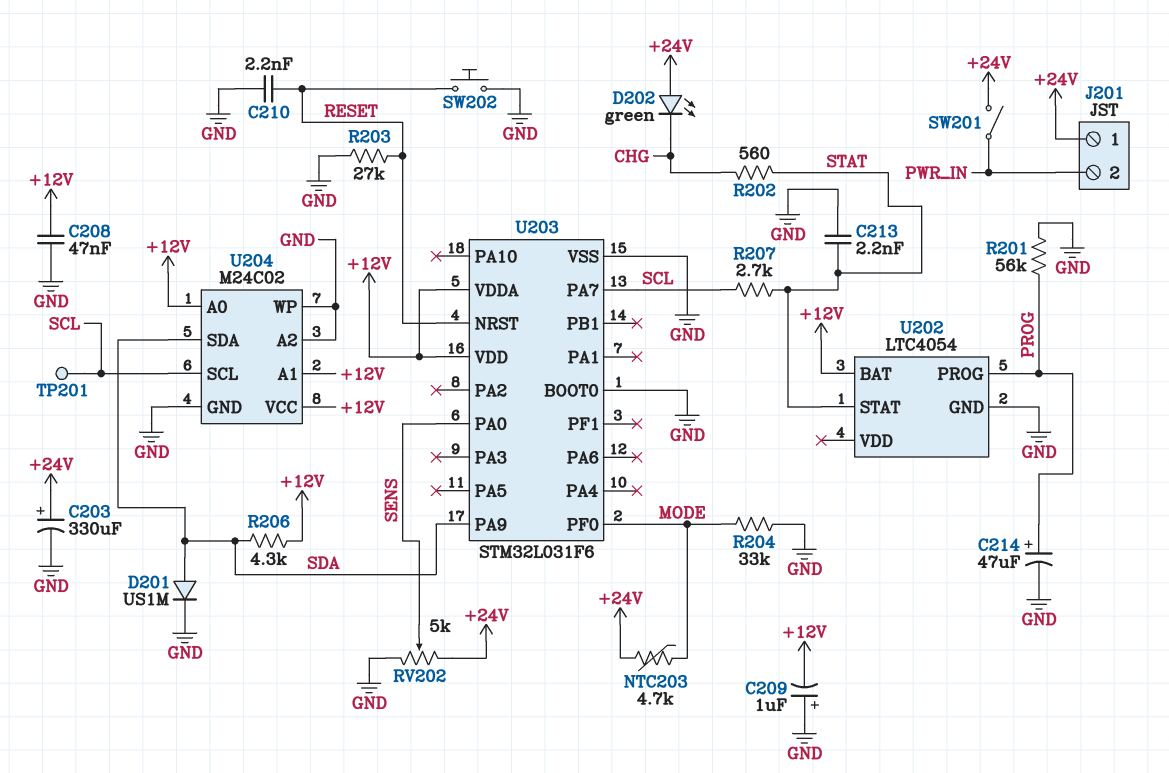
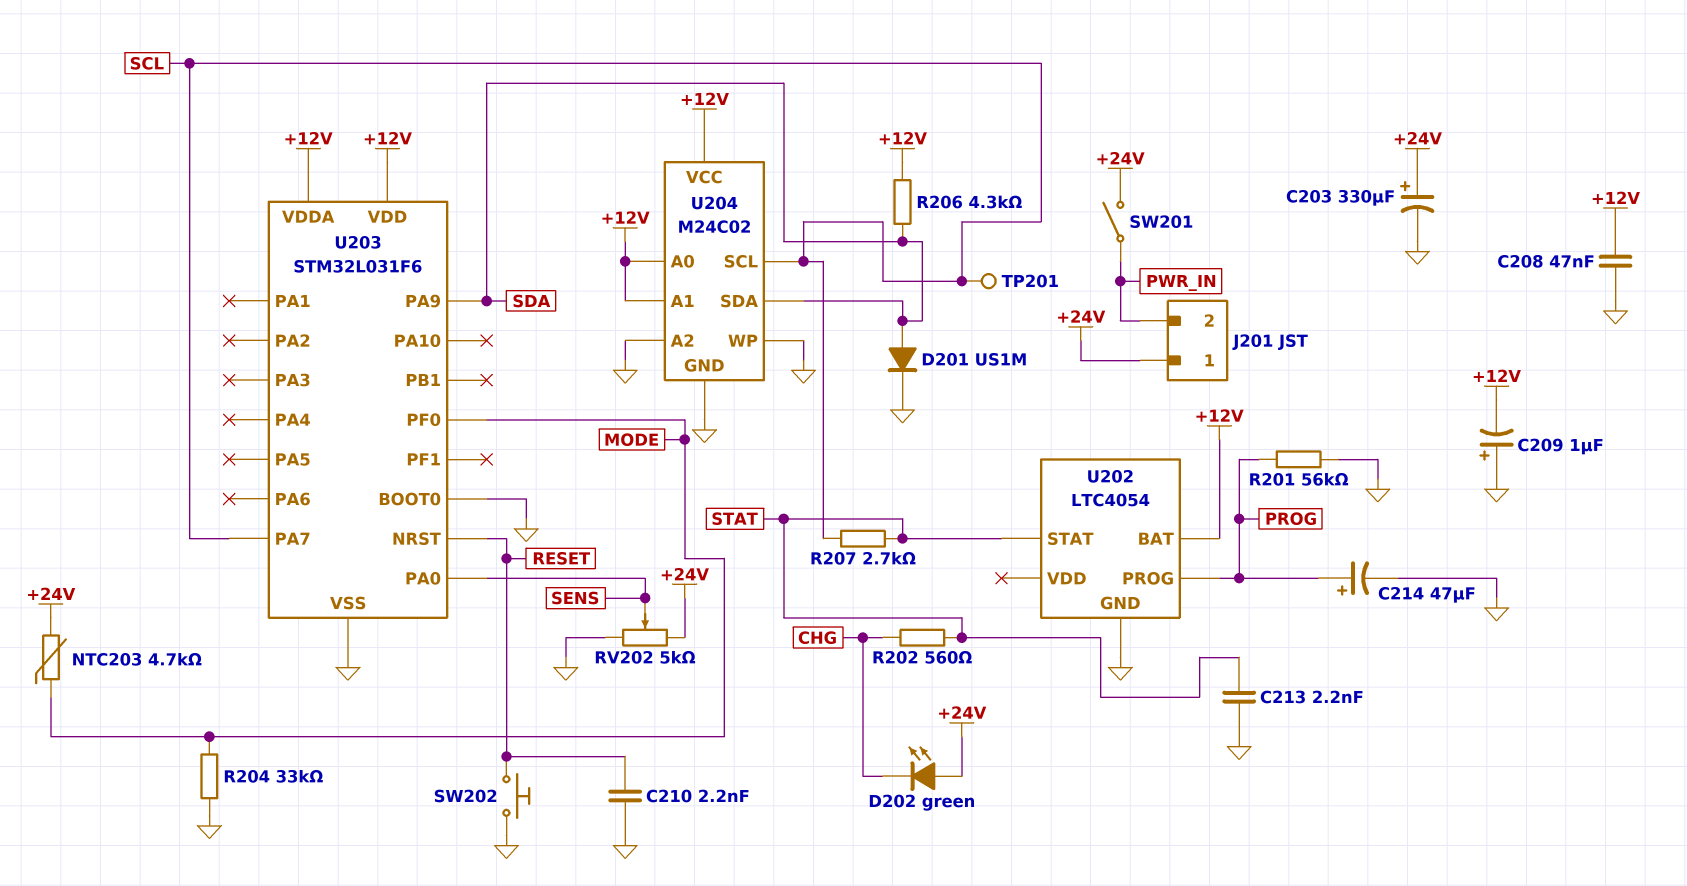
R203: 27k (GND, RESET) -> none

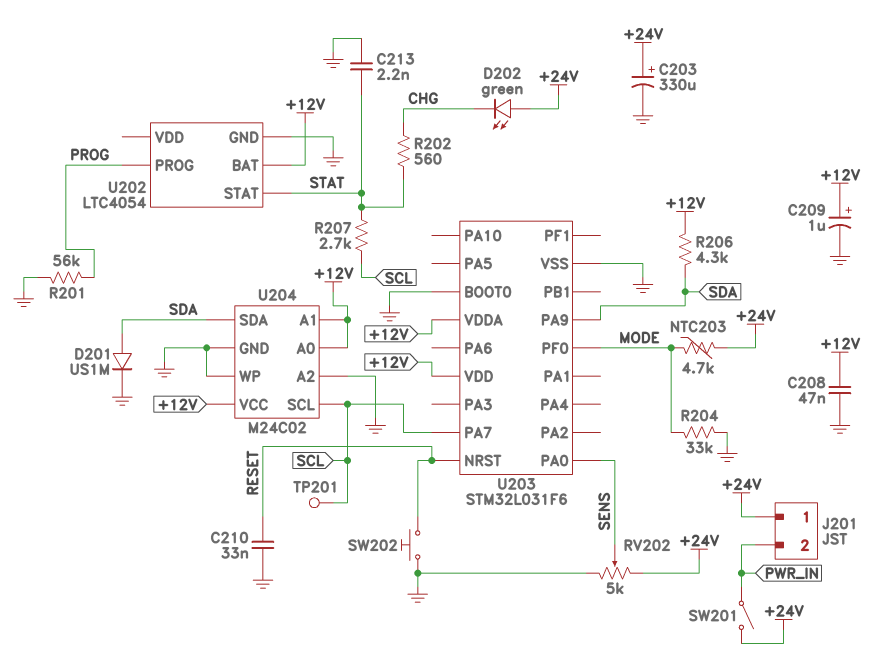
C209: 1uF (plus GND, minus +12V) -> 1uF (plus +12V, minus GND)
C210: 2.2nF (GND, RESET) -> 33nF (GND, RESET)
C214: 47uF (plus PROG, minus GND) -> none

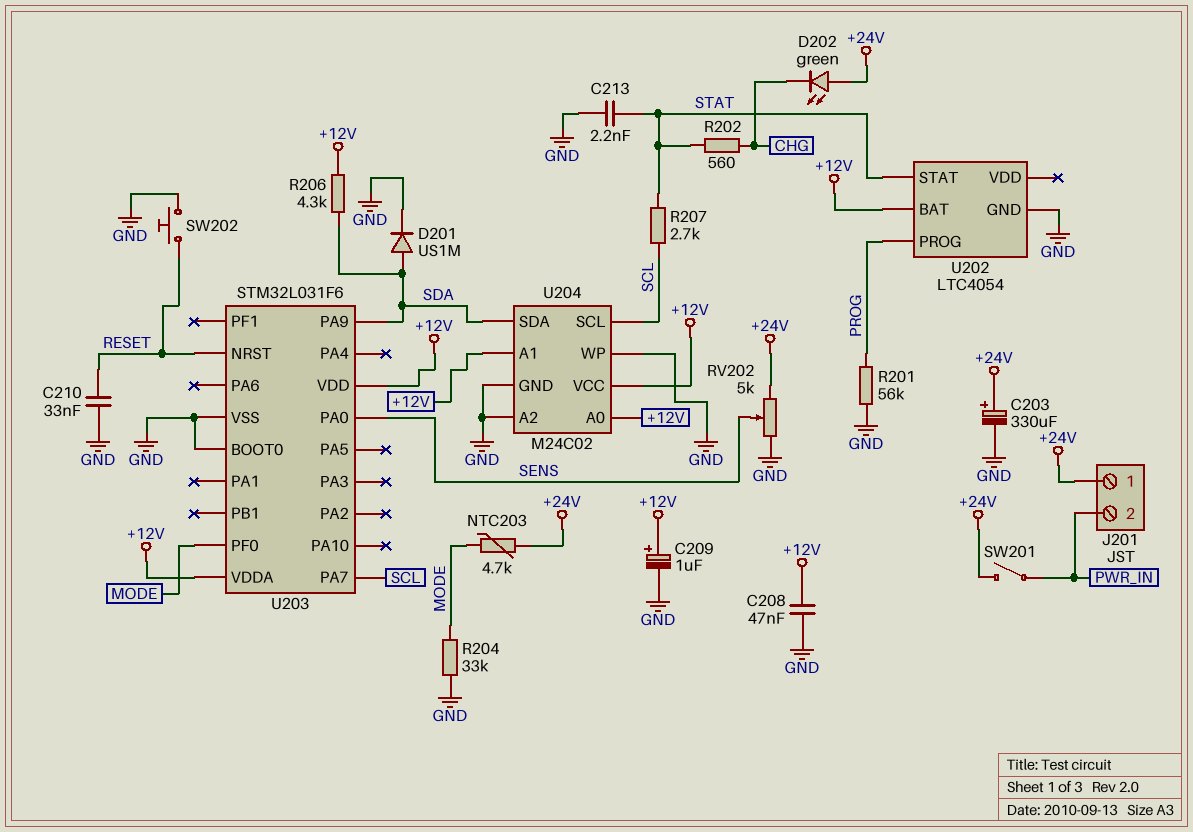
TP201: test point (SCL) -> none

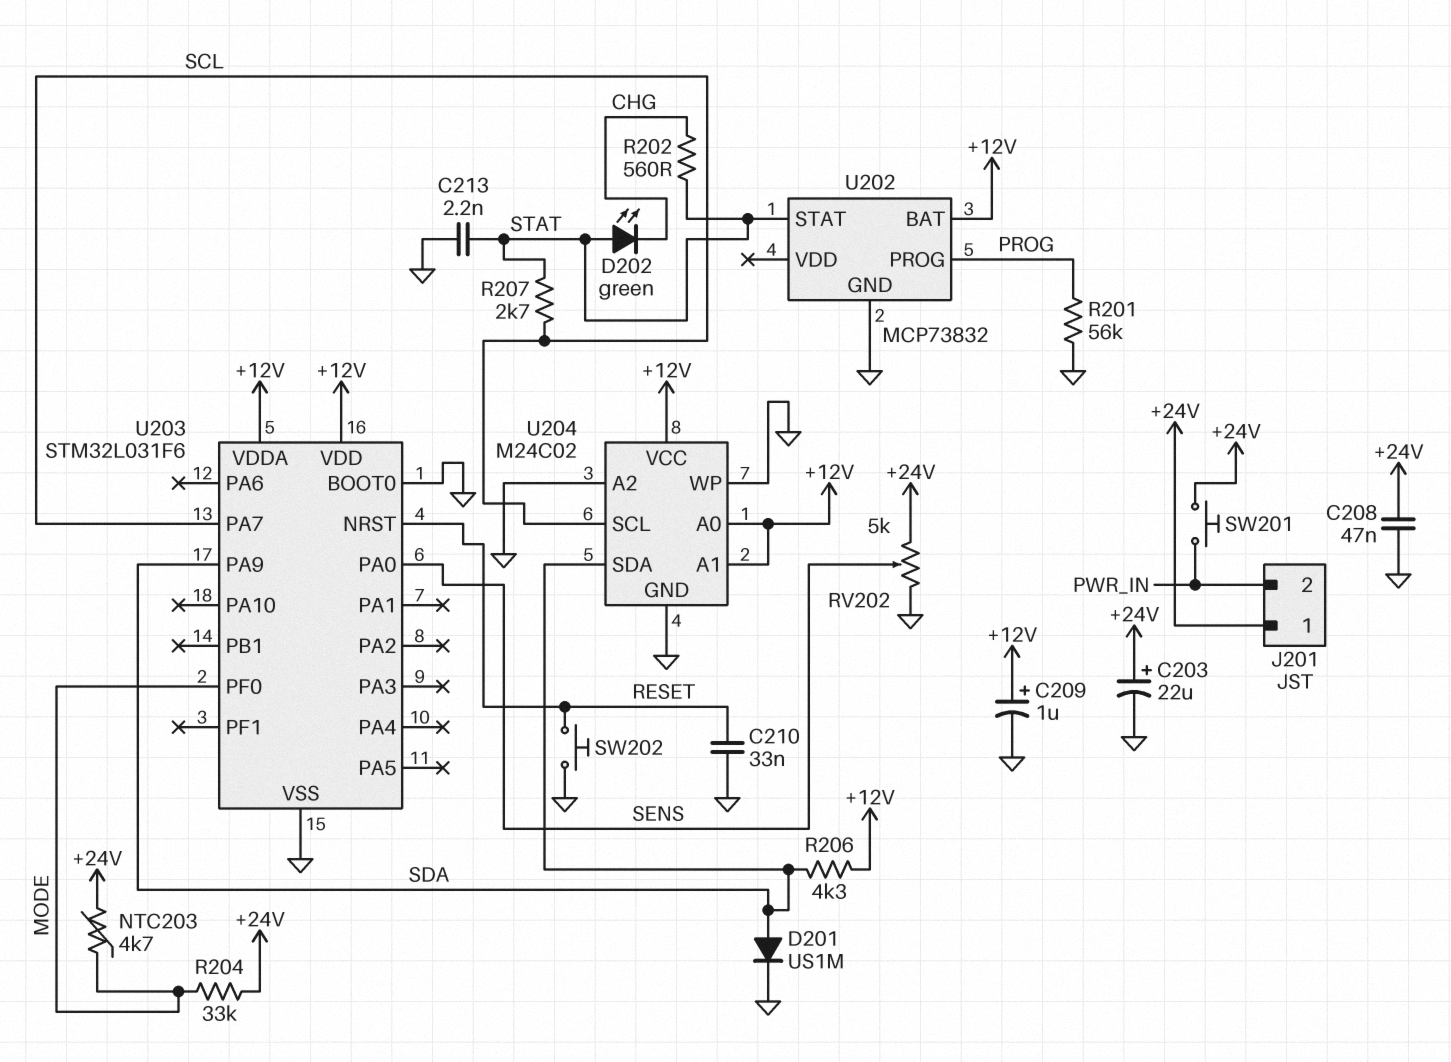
C203: 330uF (plus +24V, minus GND) -> 22uF (plus +24V, minus GND)
C208: 47nF (+12V, GND) -> 47nF (+24V, GND)
D202: LED green (A +24V, K CHG) -> LED green (A STAT, K CHG)
R204: 33k (GND, MODE) -> 33k (+24V, MODE)
SW201: switch (+24V, PWR_IN) -> button (+24V, PWR_IN)
U202: LTC4054 -> MCP73832

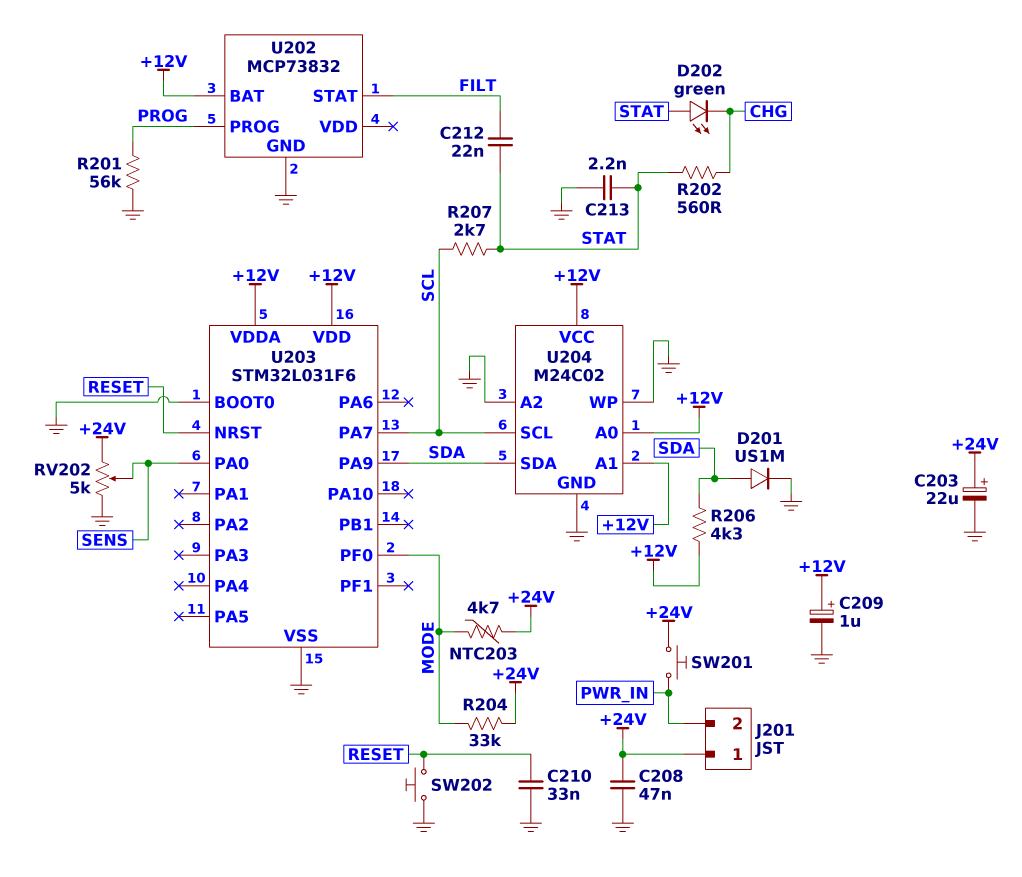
C212: none -> 22nF (FILT, STAT)
U202 pin STAT: STAT -> FILT

